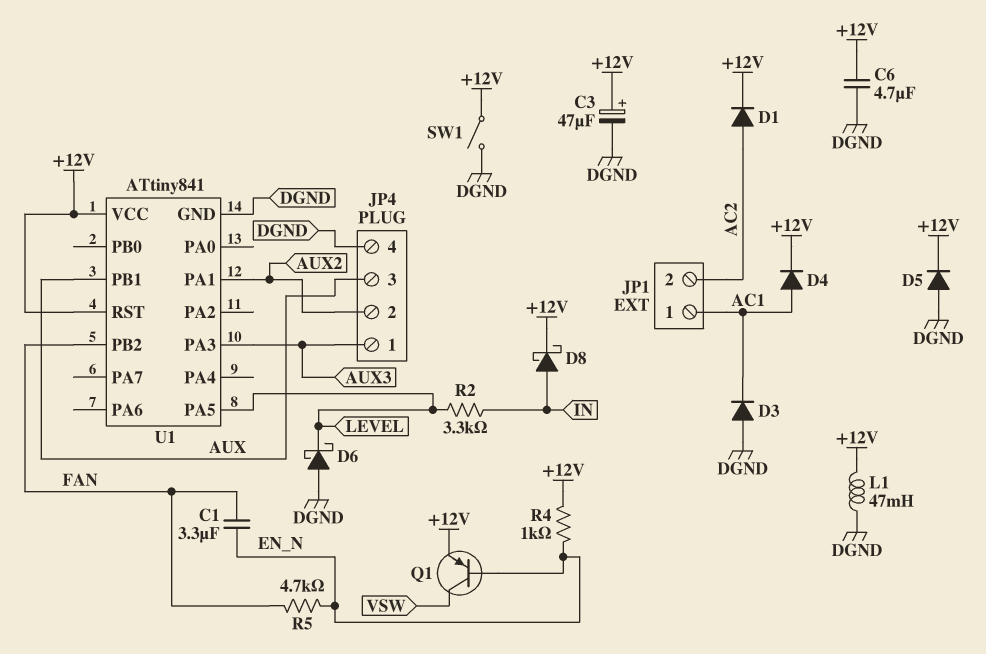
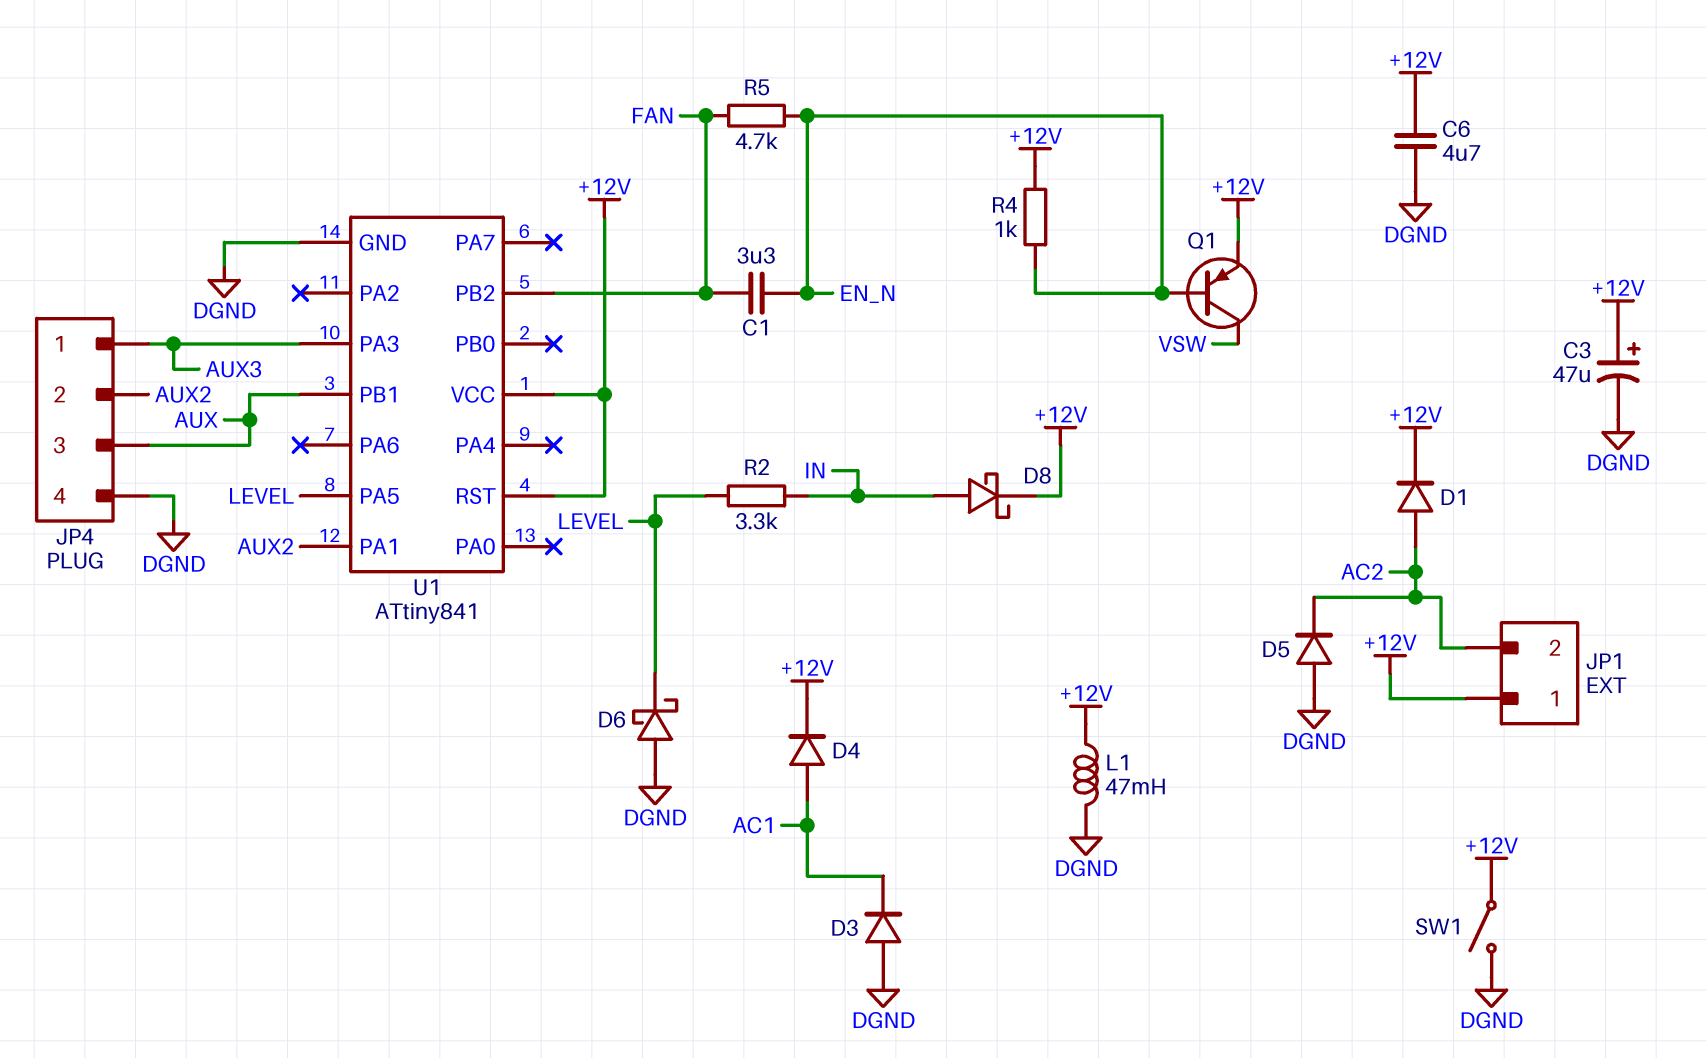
D5: diode (A DGND, K +12V) -> diode (A DGND, K AC2)
JP1 pin 1: AC1 -> +12V

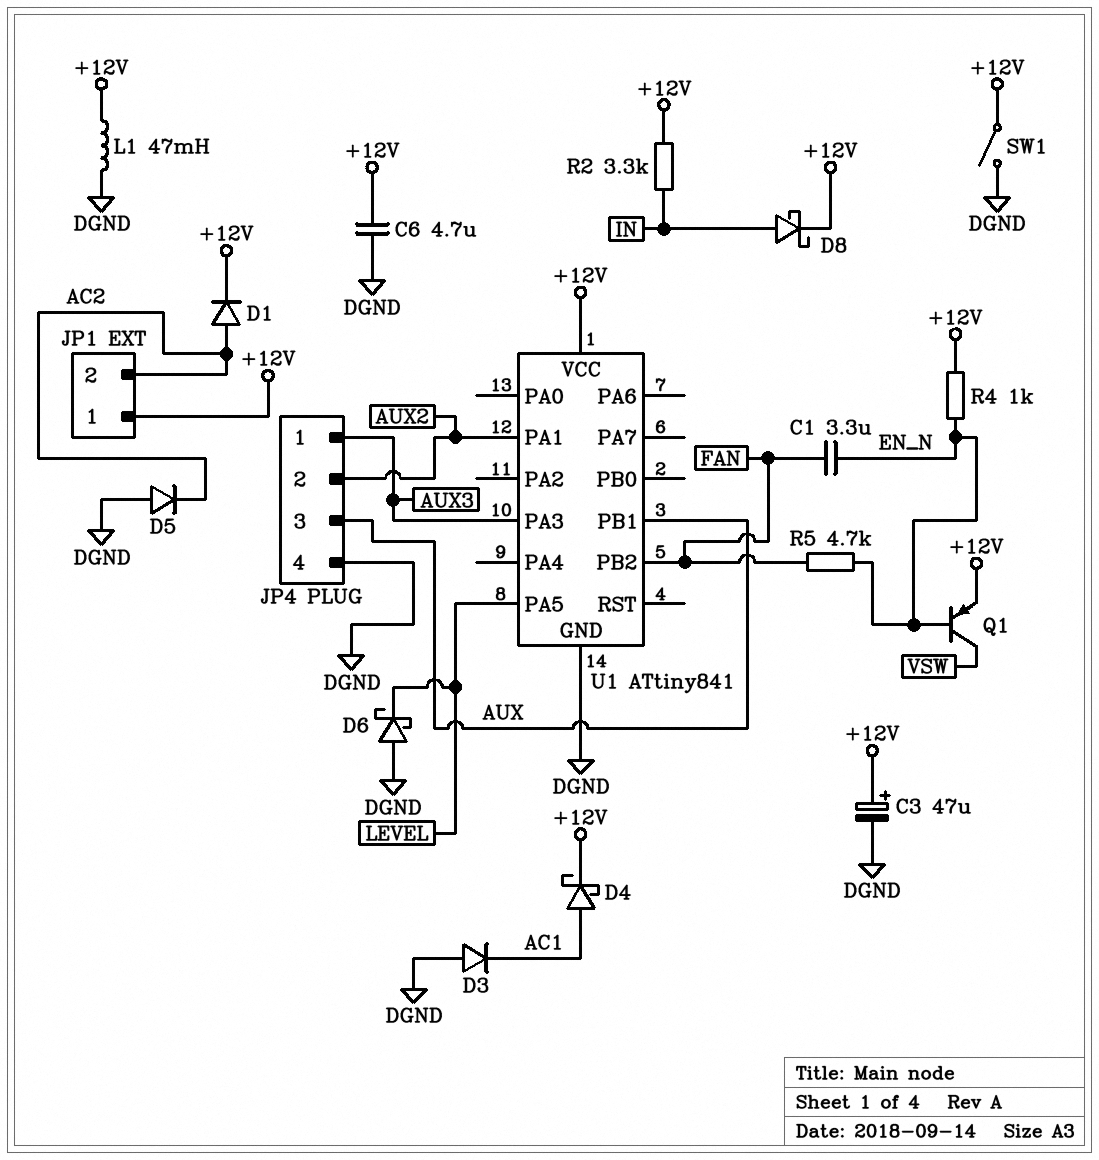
D4: diode (A AC1, K +12V) -> schottky (A AC1, K +12V)
R2: 3.3k (IN, LEVEL) -> 3.3k (+12V, IN)
U1 pin RST: +12V -> none

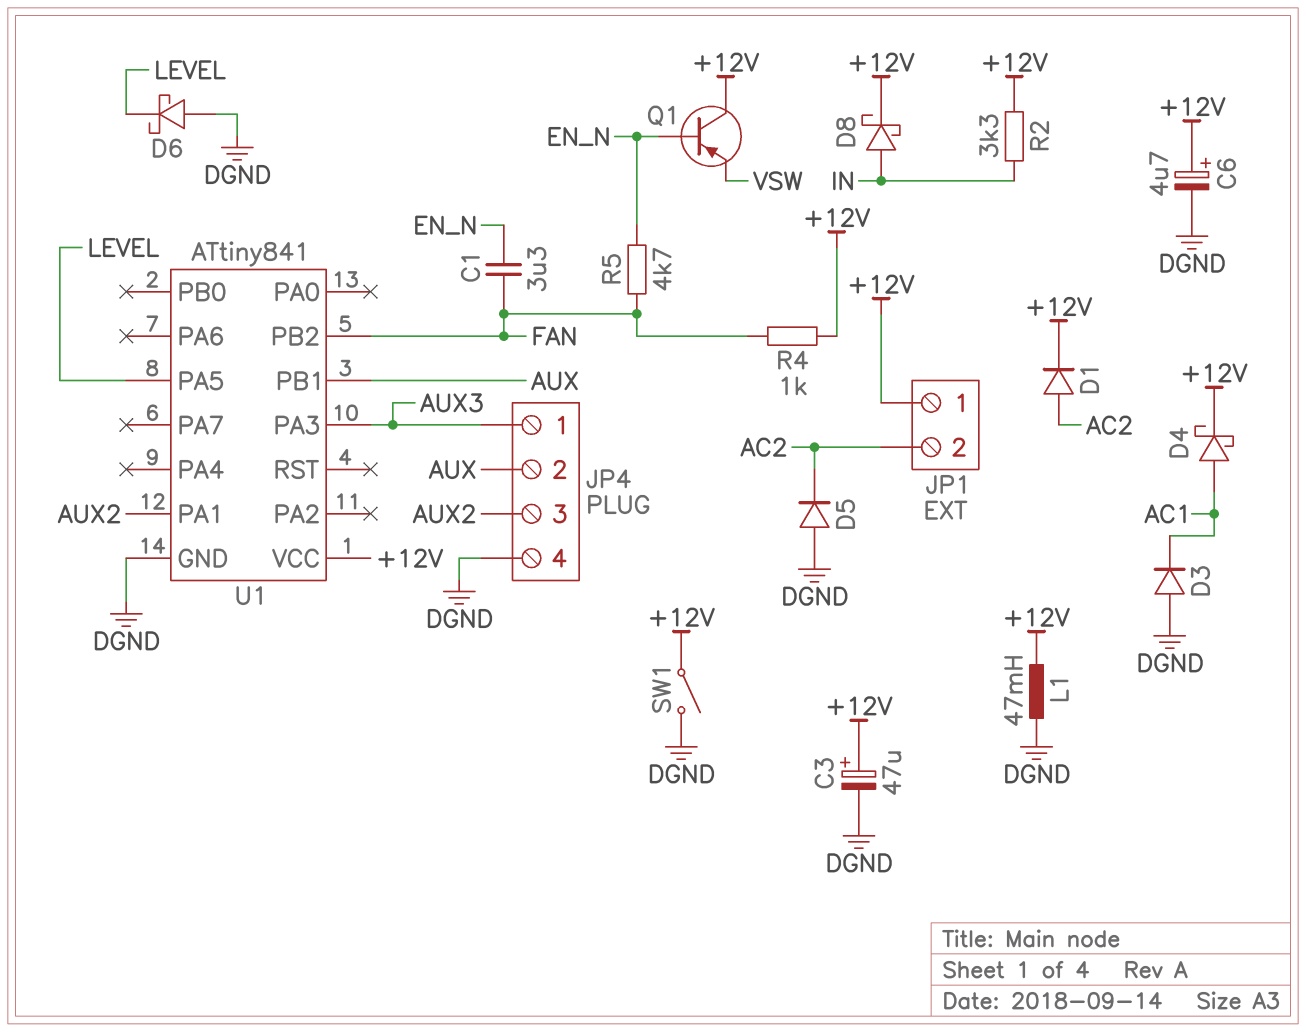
C6: 4.7uF (+12V, DGND) -> 4.7uF (plus +12V, minus DGND)
JP4 pin 2: AUX2 -> AUX
JP4 pin 3: AUX -> AUX2
Q1: PNP (B EN_N, C VSW, E +12V) -> PNP (B EN_N, C +12V, E VSW)
R4: 1k (+12V, EN_N) -> 1k (+12V, FAN)

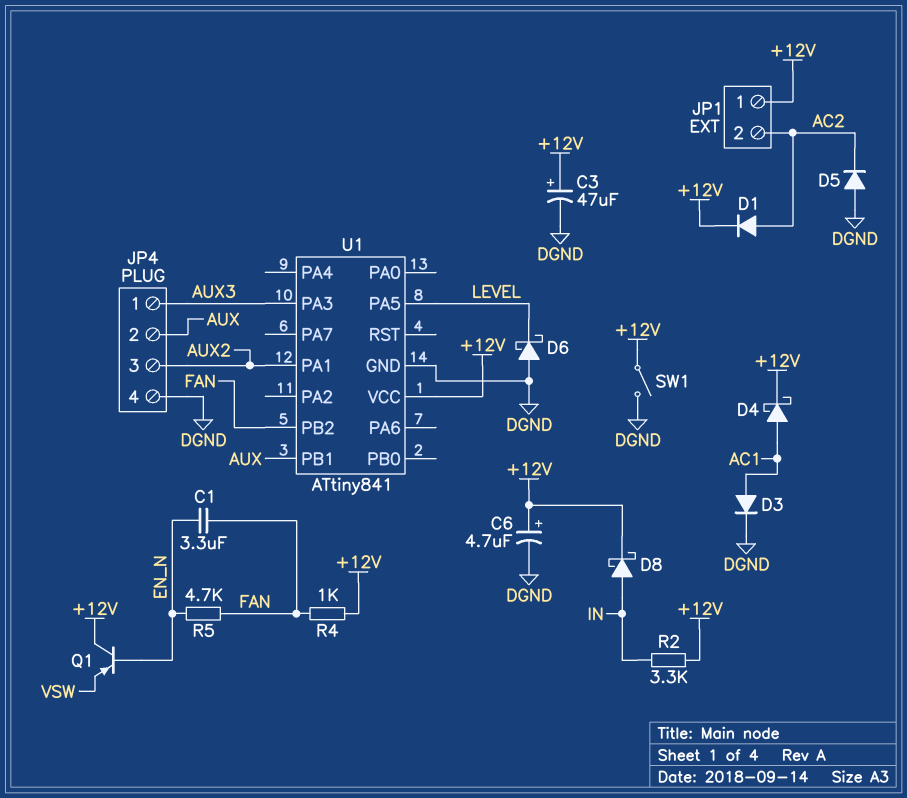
D3: diode (A DGND, K AC1) -> diode (A AC1, K DGND)
L1: 47mH (+12V, DGND) -> none

